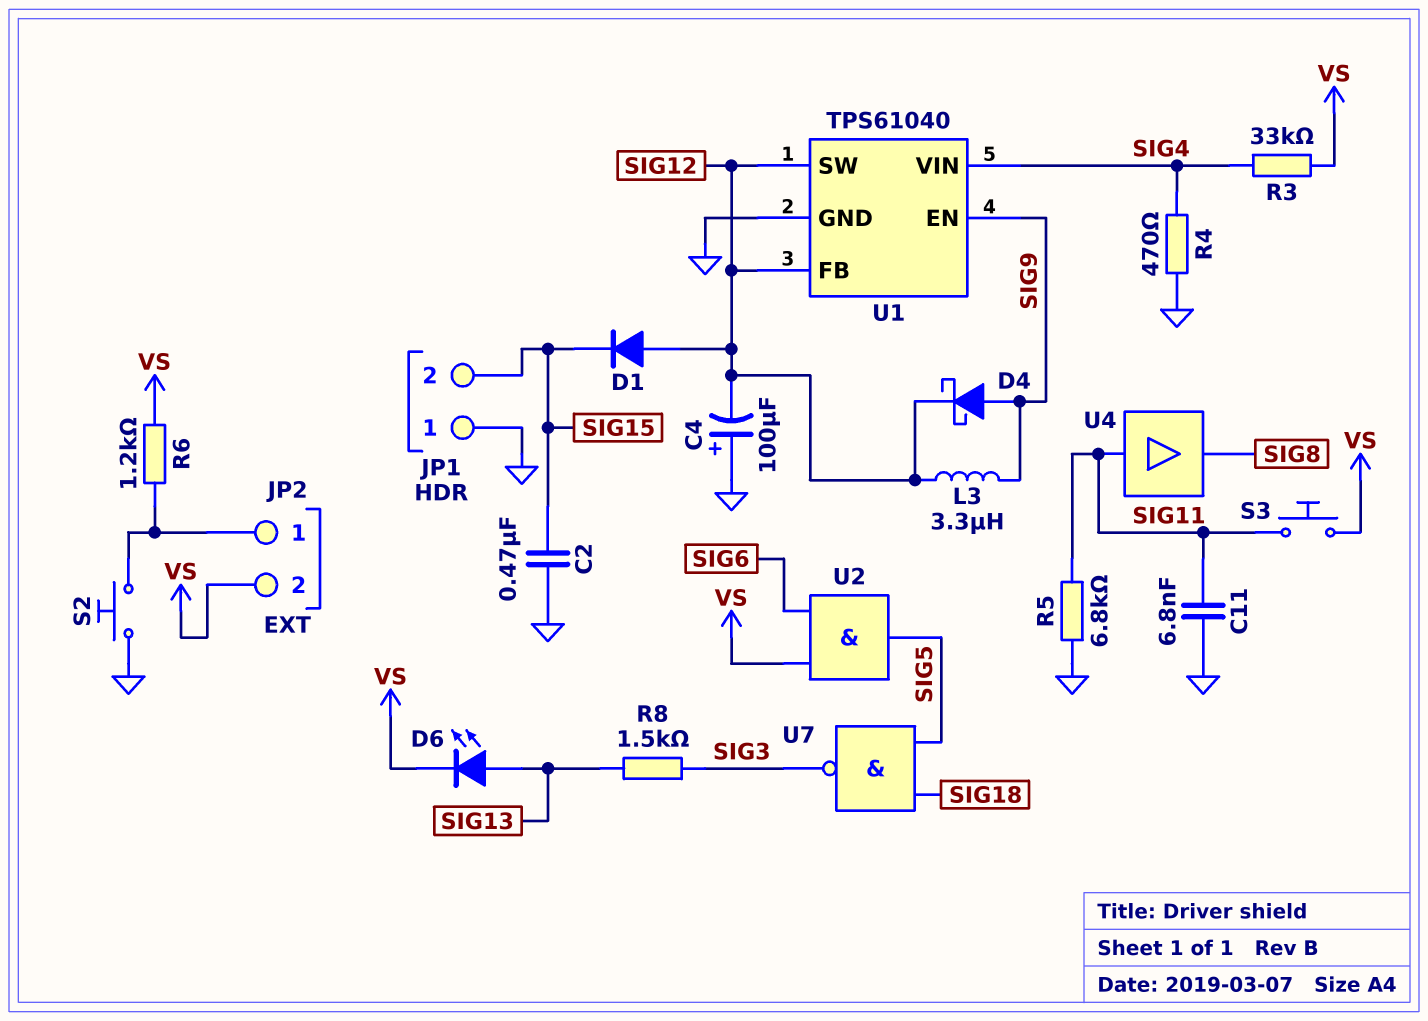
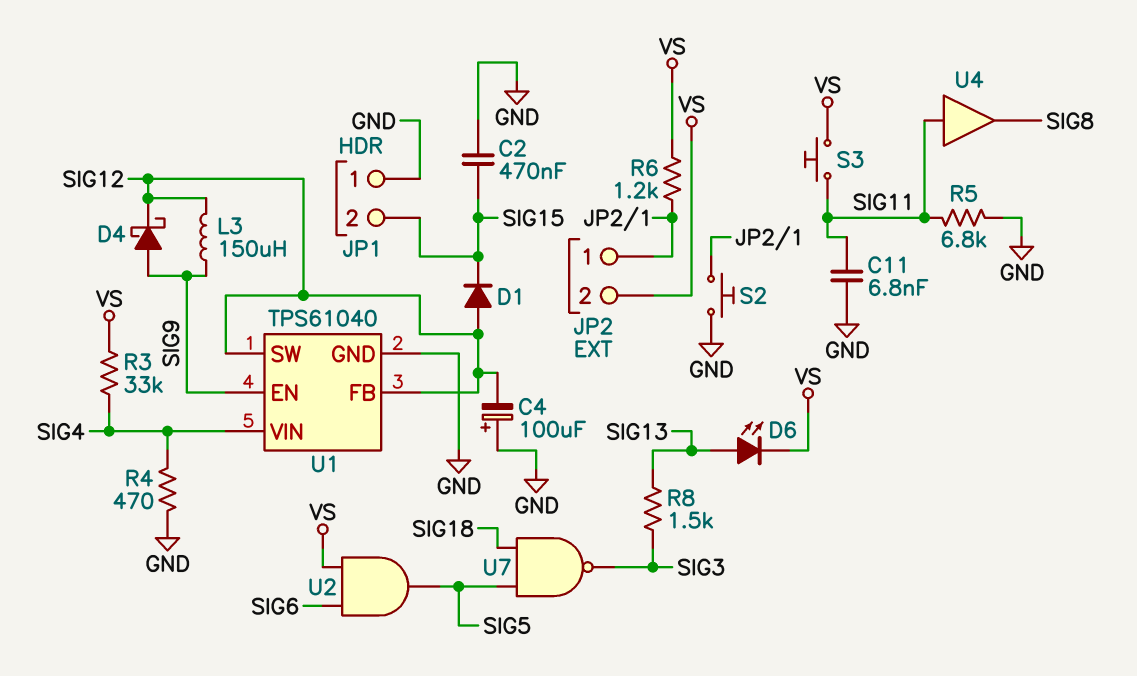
L3: 3.3uH (SIG9, SIG12) -> 150uH (SIG9, SIG12)

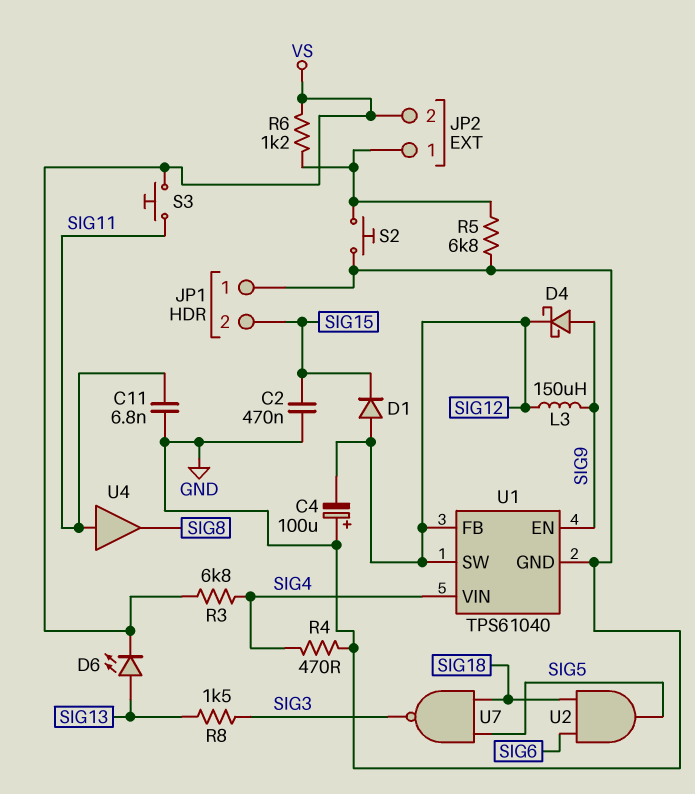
R3: 33k (SIG4, VS) -> 6.8k (SIG4, VS)
R5: 6.8k (GND, SIG11) -> 6.8k (GND, JP2/1)
U2: AND (in SIG6, in VS, out SIG5) -> AND (in SIG6, in SIG18, out SIG5)

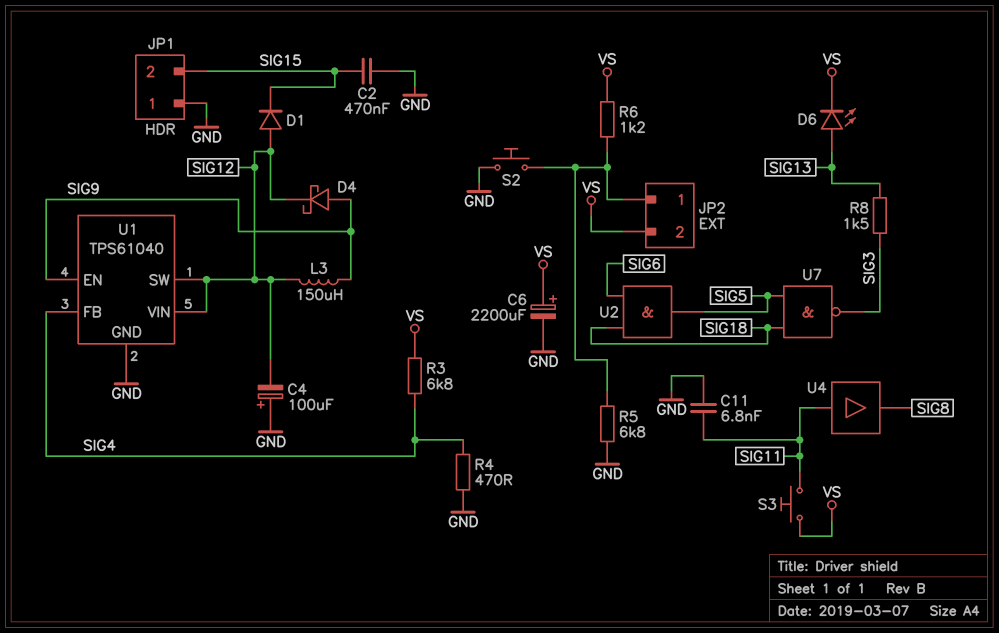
C6: none -> 2200uF (plus VS, minus GND)
U1 pin FB: SIG12 -> SIG4
U1 pin VIN: SIG4 -> SIG12

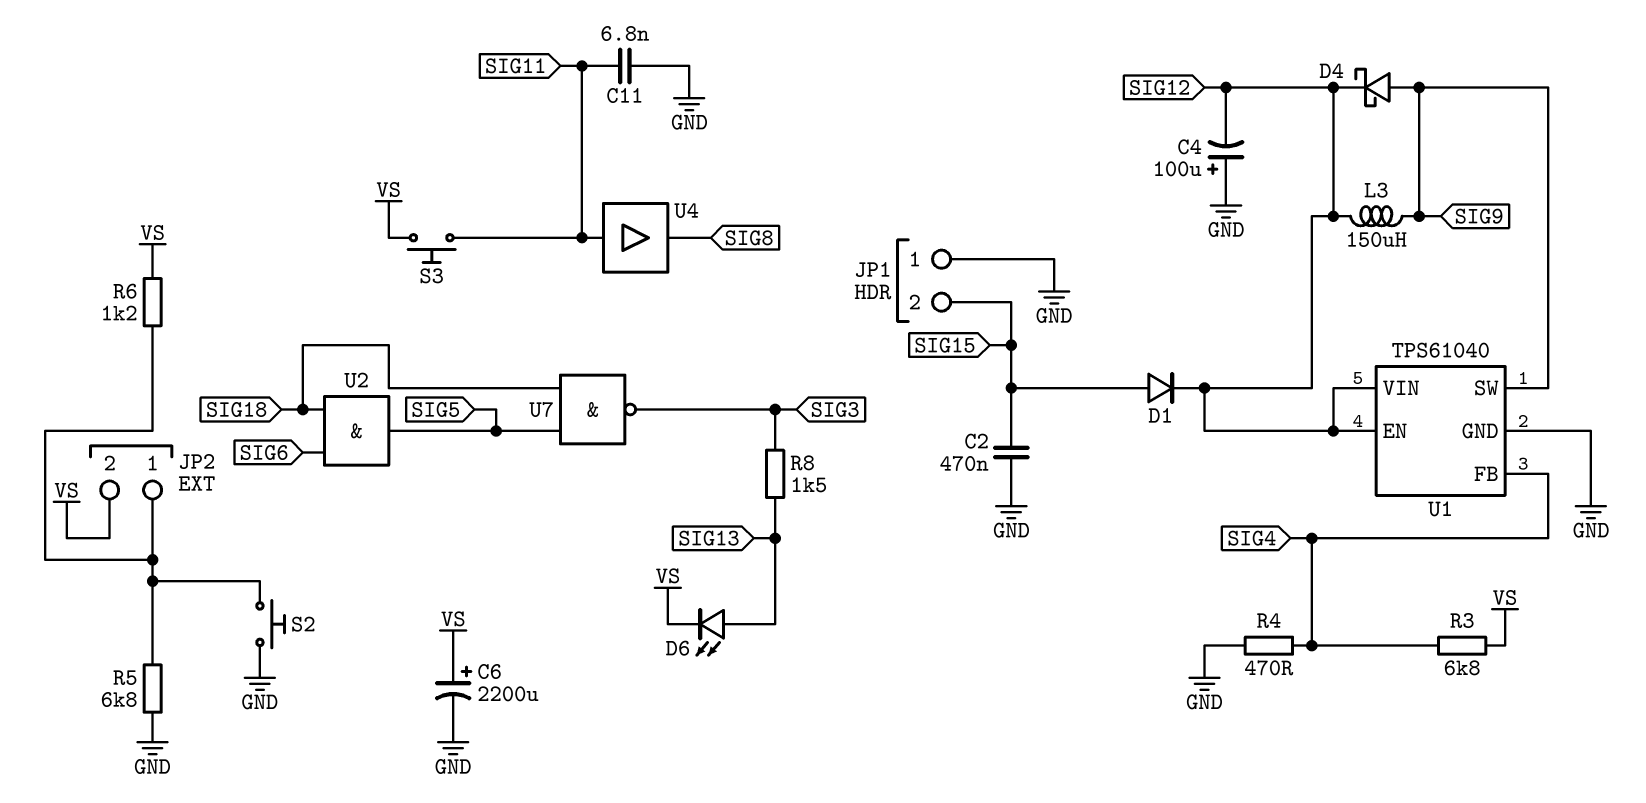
D1: diode (A SIG12, K SIG15) -> diode (A SIG15, K SIG12)
U1 pin EN: SIG9 -> SIG12
U1 pin SW: SIG12 -> SIG9

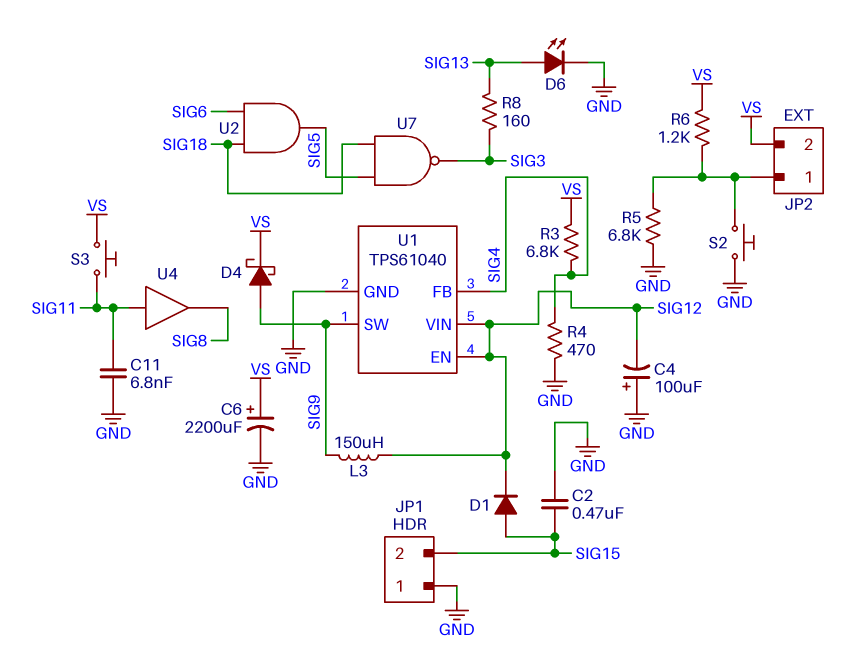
D4: schottky (A SIG9, K SIG12) -> schottky (A SIG9, K VS)
D6: LED (A SIG13, K VS) -> LED (A SIG13, K GND)
R8: 1.5k (SIG3, SIG13) -> 160 (SIG3, SIG13)

